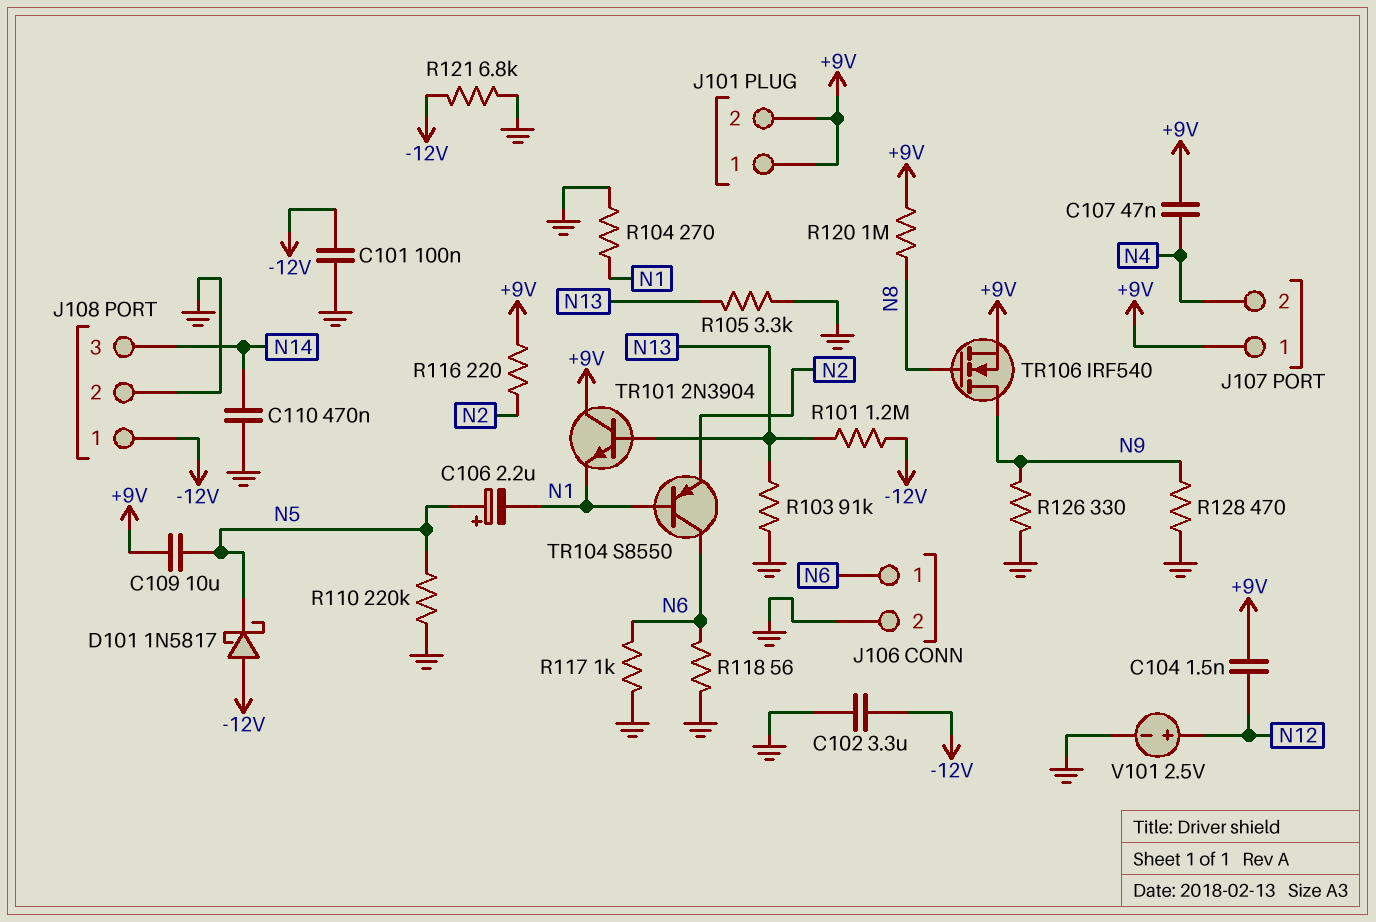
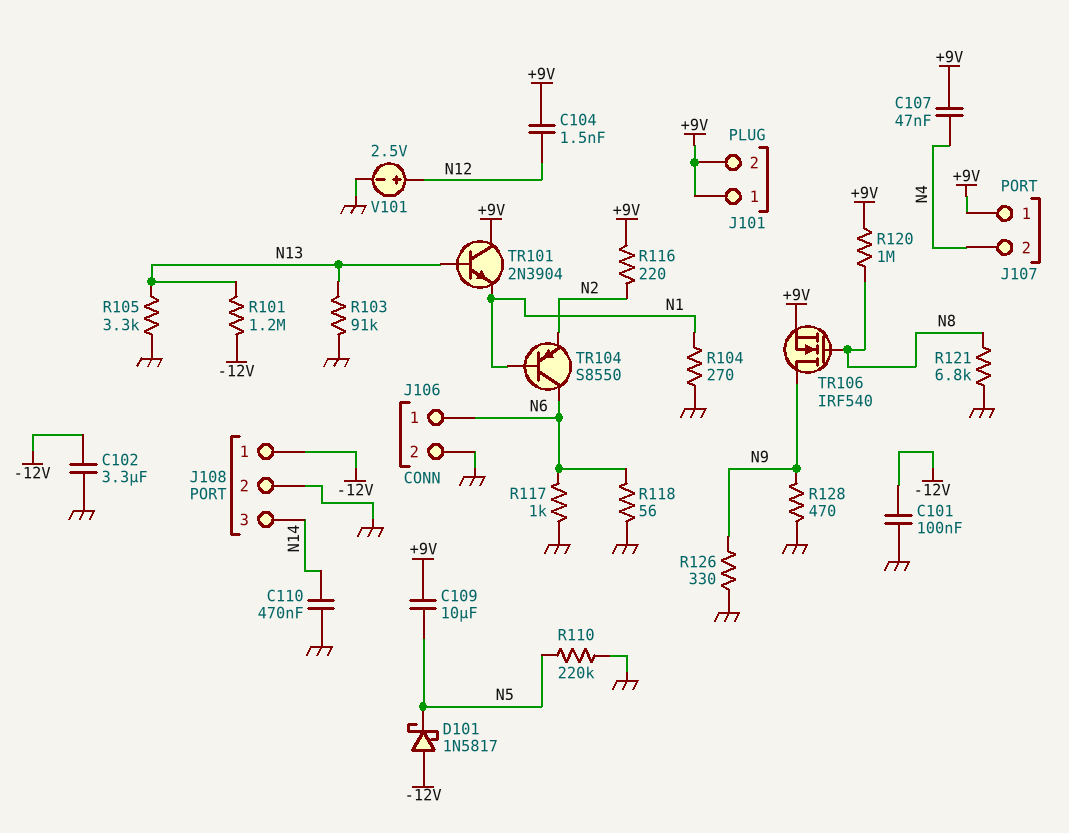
C106: 2.2uF (plus N5, minus N1) -> none
R121: 6.8k (-12V, GND) -> 6.8k (GND, N8)

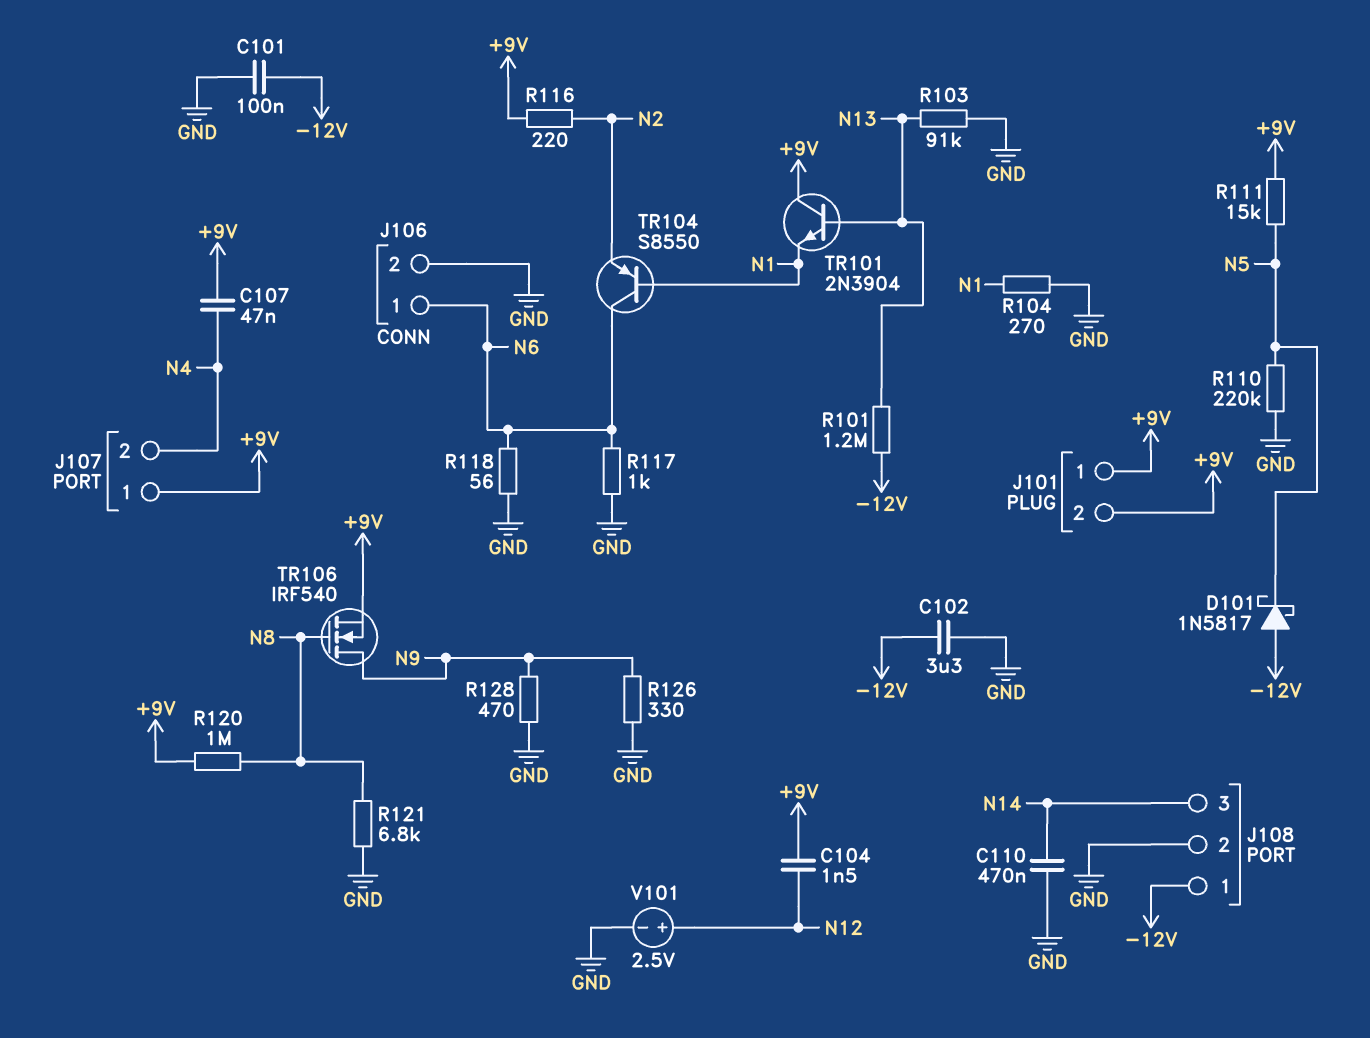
C109: 10uF (+9V, N5) -> none
R105: 3.3k (GND, N13) -> none
R111: none -> 15k (+9V, N5)

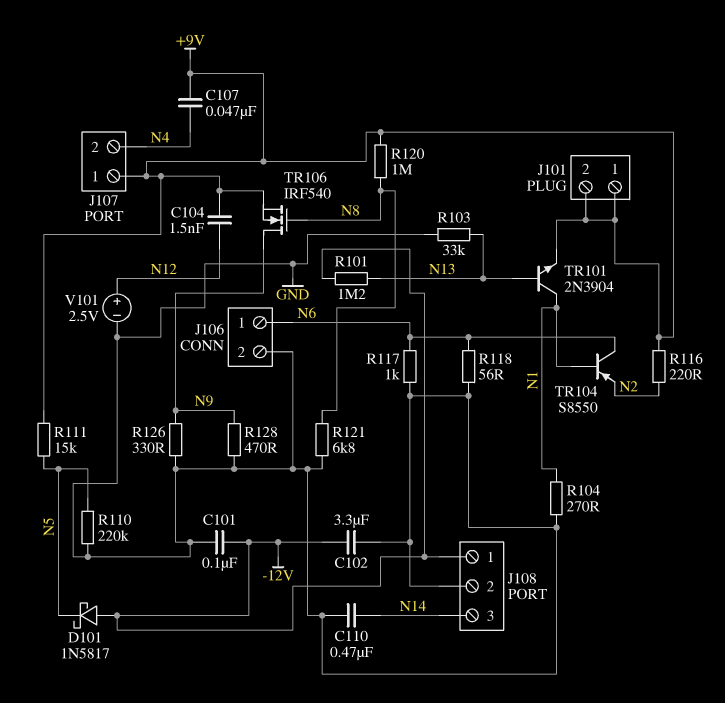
R103: 91k (GND, N13) -> 33k (GND, N13)
TR101: NPN 2N3904 (B N13, C +9V, E N1) -> NPN 2N3904 (B N13, C N1, E +9V)

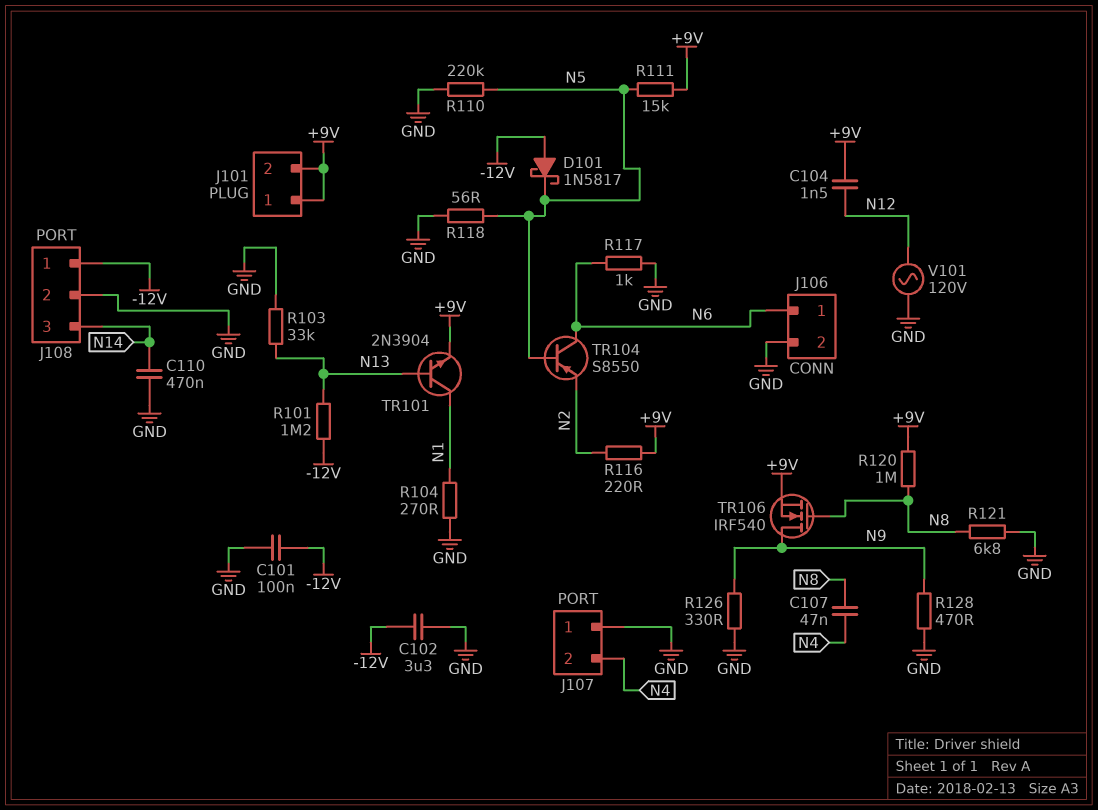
C107: 47nF (+9V, N4) -> 47nF (N4, N8)
J107 pin 1: +9V -> GND
R118: 56 (GND, N6) -> 56 (GND, N5)
TR104: PNP S8550 (B N1, C N6, E N2) -> PNP S8550 (B N5, C N6, E N2)
V101: 2.5V (plus N12, minus GND) -> AC 120V (GND, N12)

